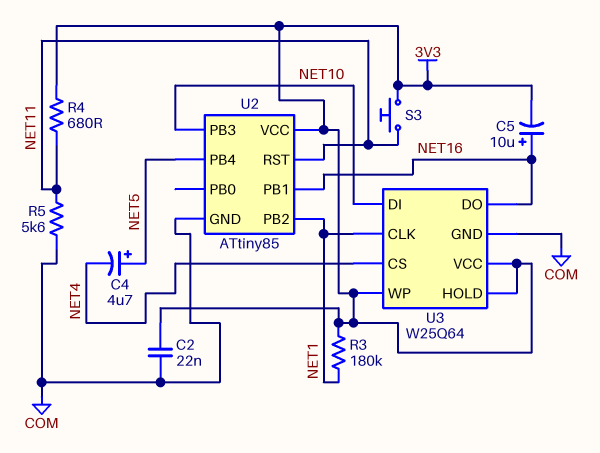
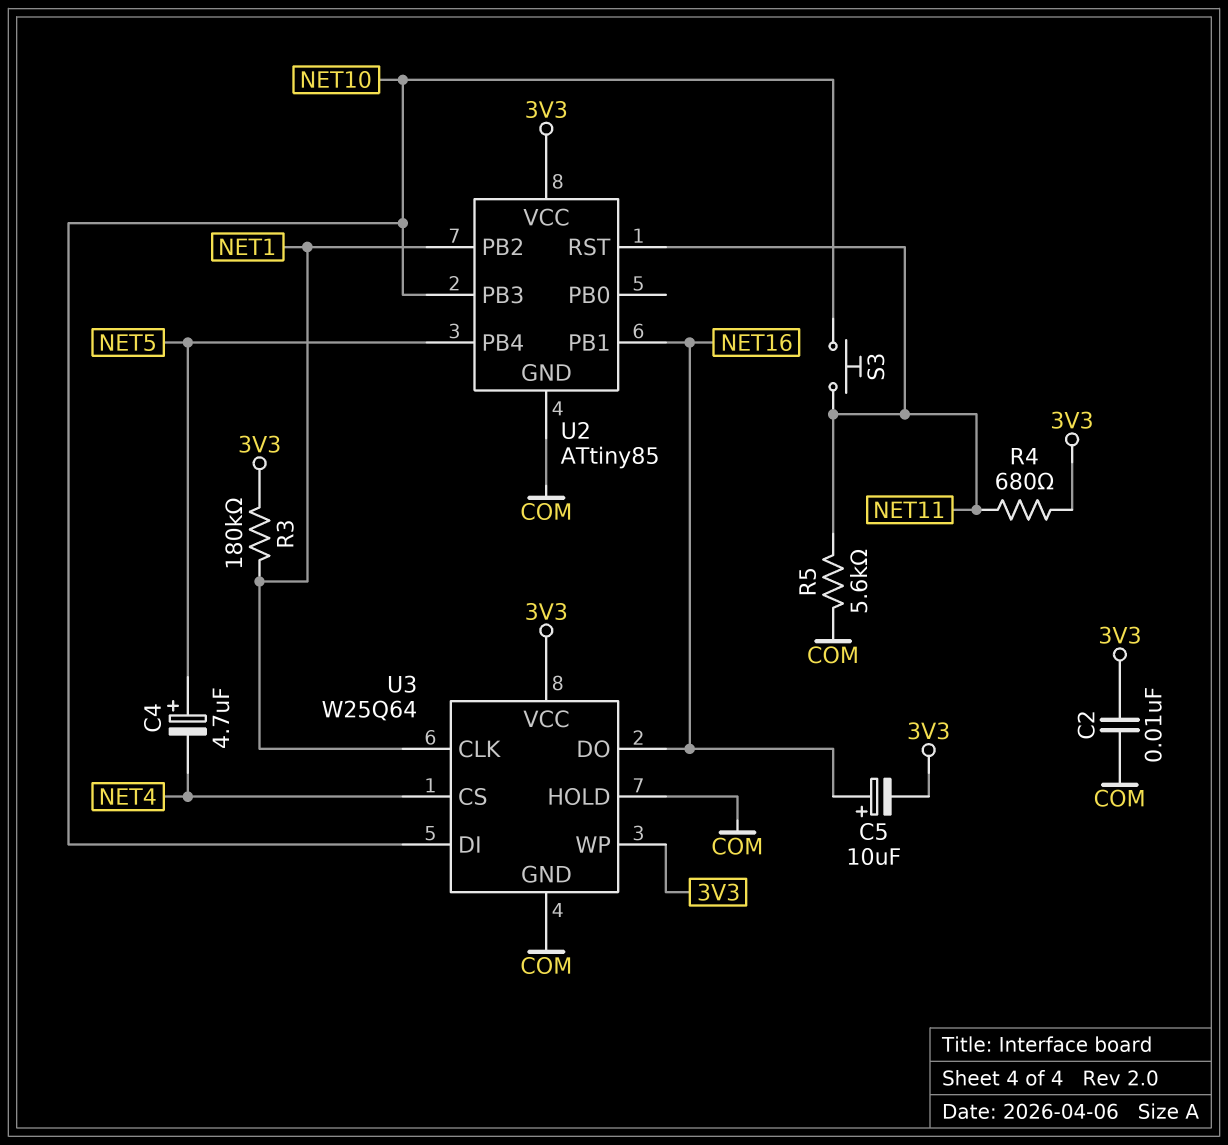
C2: 22nF (3V3, COM) -> 10nF (3V3, COM)
S3: button (3V3, NET11) -> button (NET10, NET11)
U3 pin HOLD: 3V3 -> COM

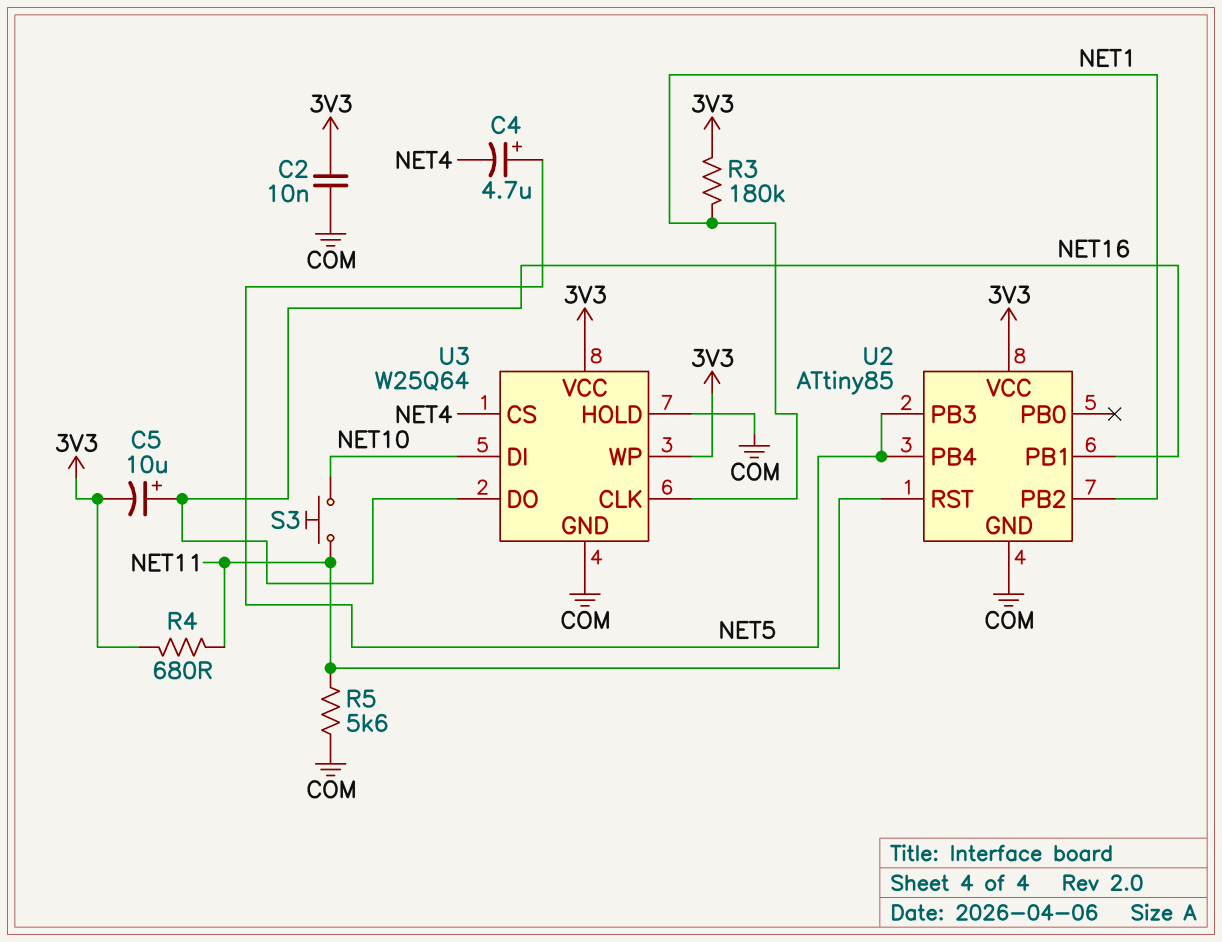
U2 pin PB3: NET10 -> NET5

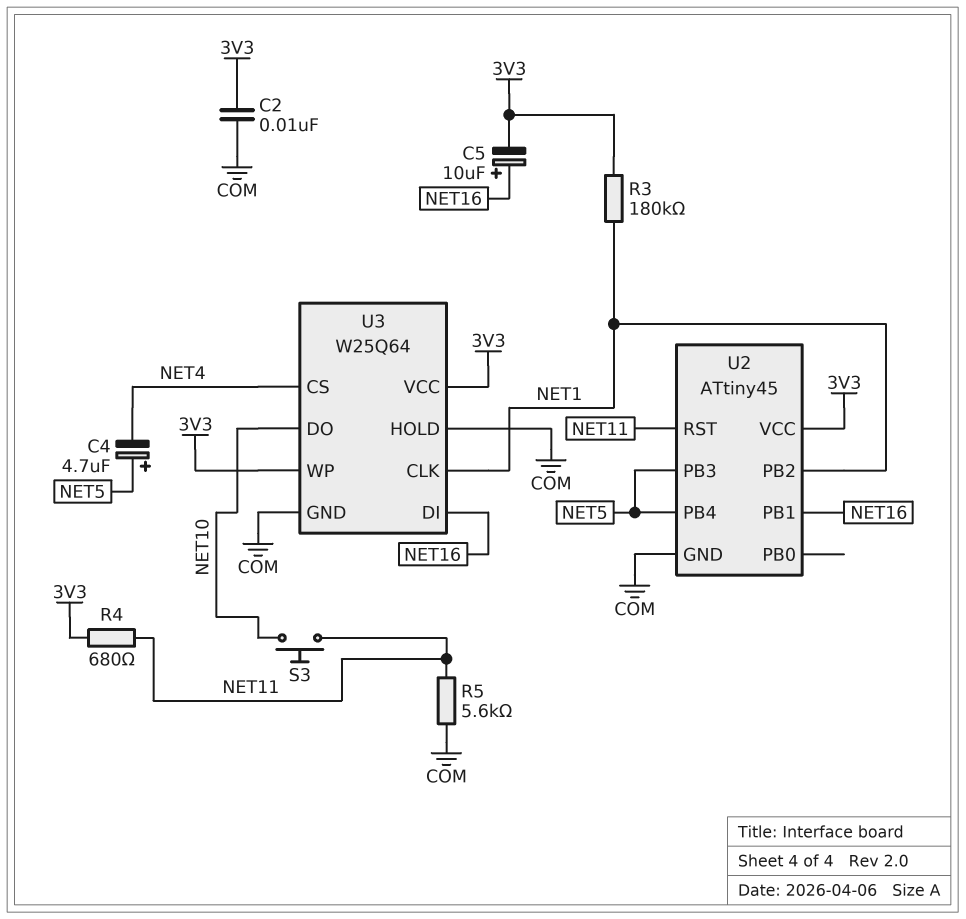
U2: ATtiny85 -> ATtiny45
U3 pin DI: NET10 -> NET16
U3 pin DO: NET16 -> NET10

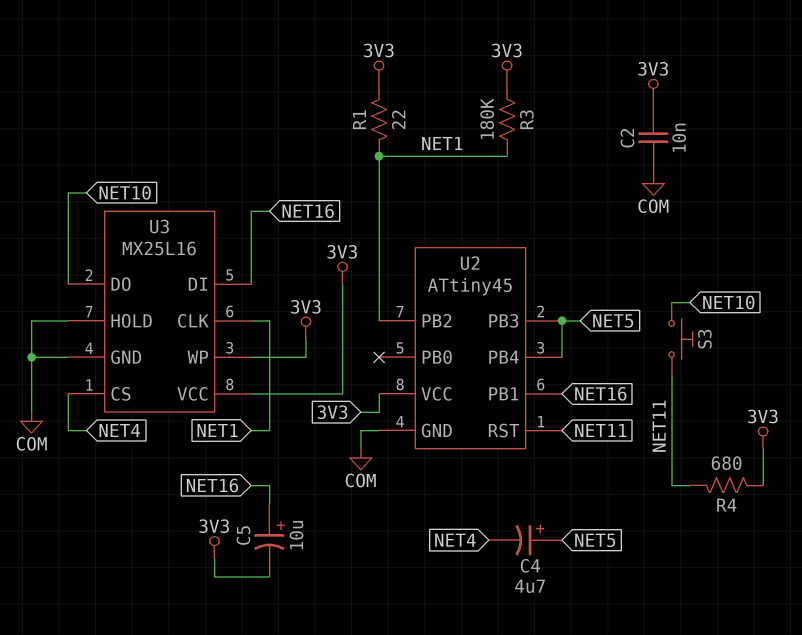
R1: none -> 22 (3V3, NET1)
R5: 5.6k (COM, NET11) -> none
U3: W25Q64 -> MX25L16

